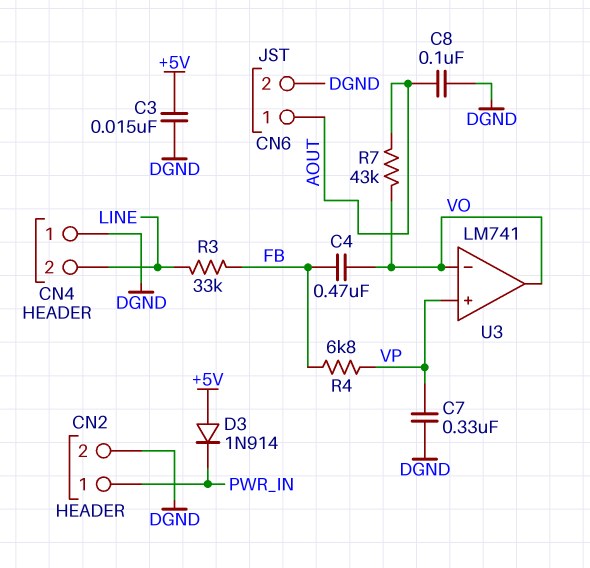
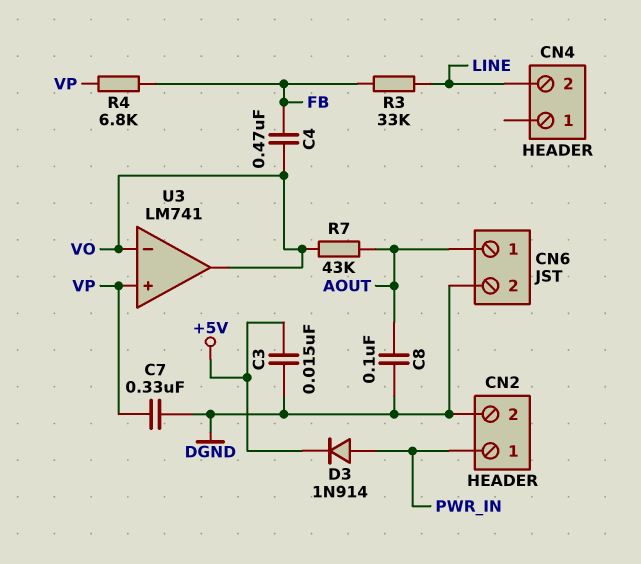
CN4 pin 1: DGND -> none
D3: diode 1N914 (A +5V, K PWR_IN) -> diode 1N914 (A PWR_IN, K +5V)

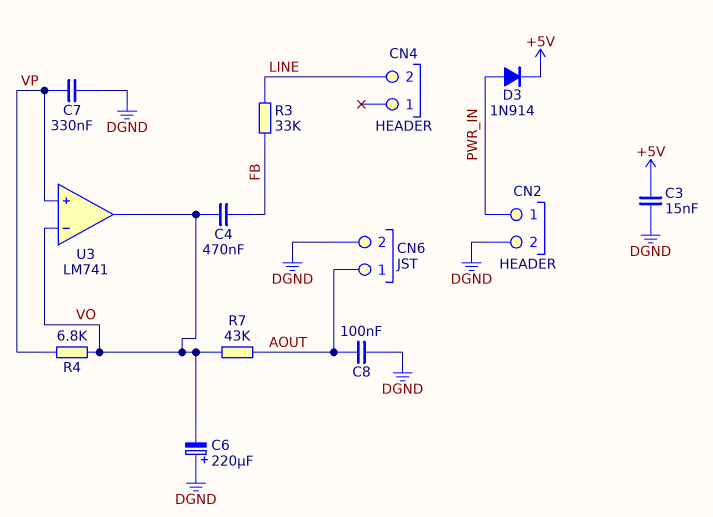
C6: none -> 220uF (plus DGND, minus VO)
R4: 6.8k (FB, VP) -> 6.8k (VO, VP)

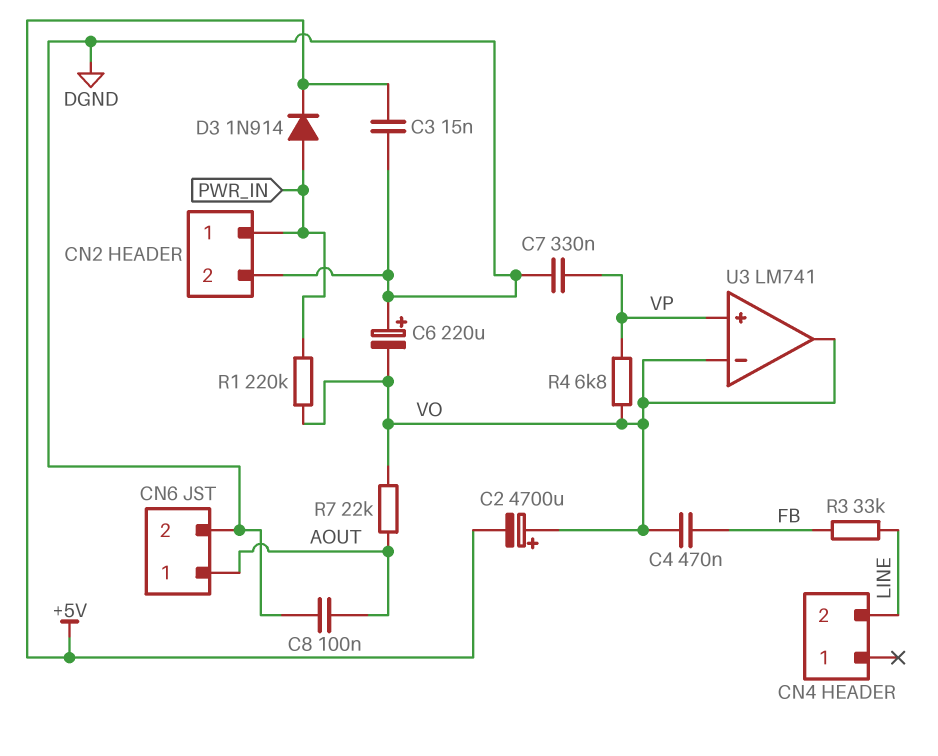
C2: none -> 4700uF (plus VO, minus +5V)
R1: none -> 220k (PWR_IN, VO)
R7: 43k (AOUT, VO) -> 22k (AOUT, VO)

